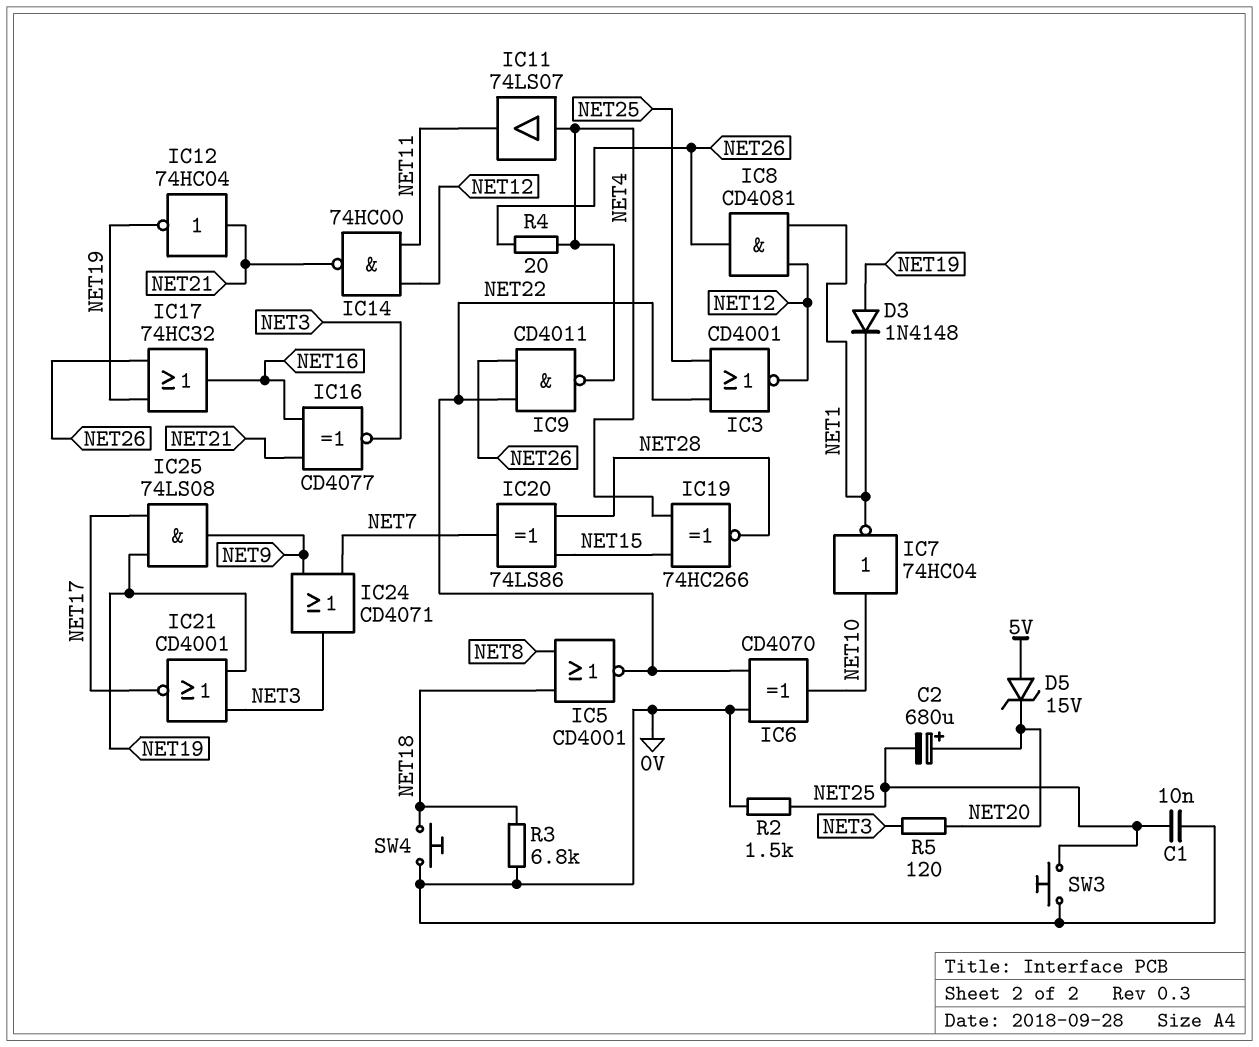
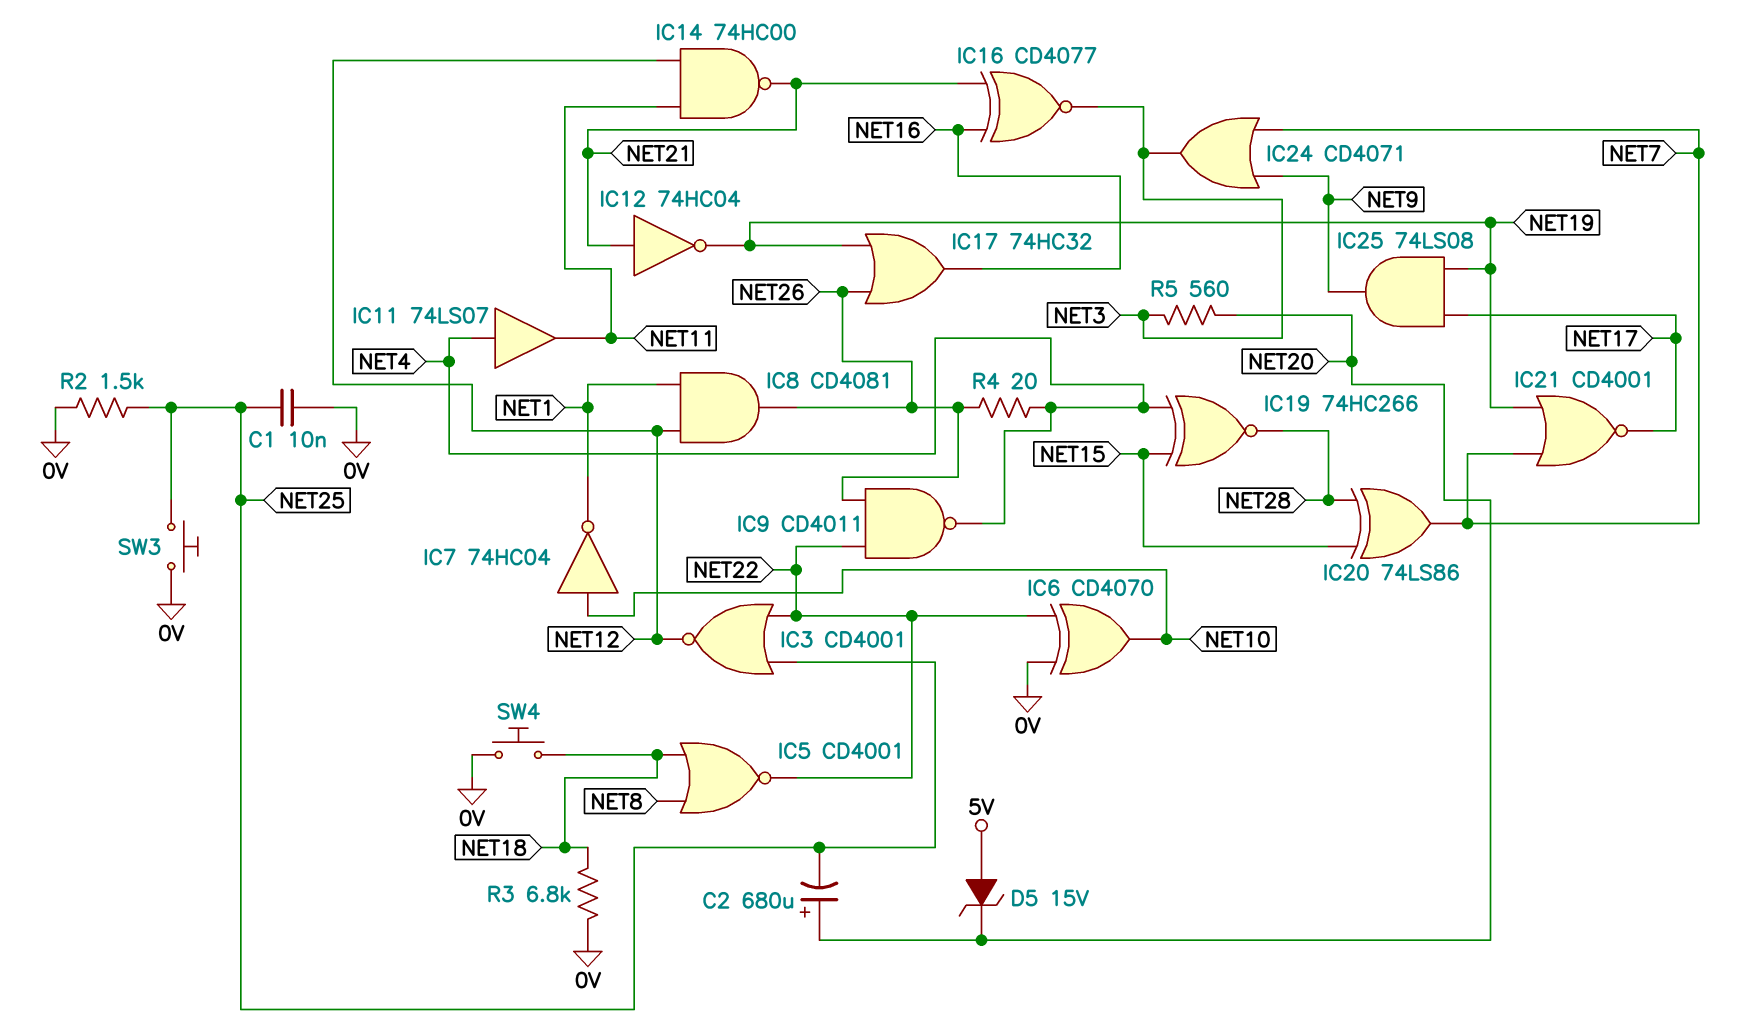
D3: diode 1N4148 (A NET19, K NET1) -> none
IC21: NOR CD4001 (in NET3, in NET19, out NET17) -> NOR CD4001 (in NET7, in NET19, out NET17)
R5: 120 (NET3, NET20) -> 560 (NET3, NET20)

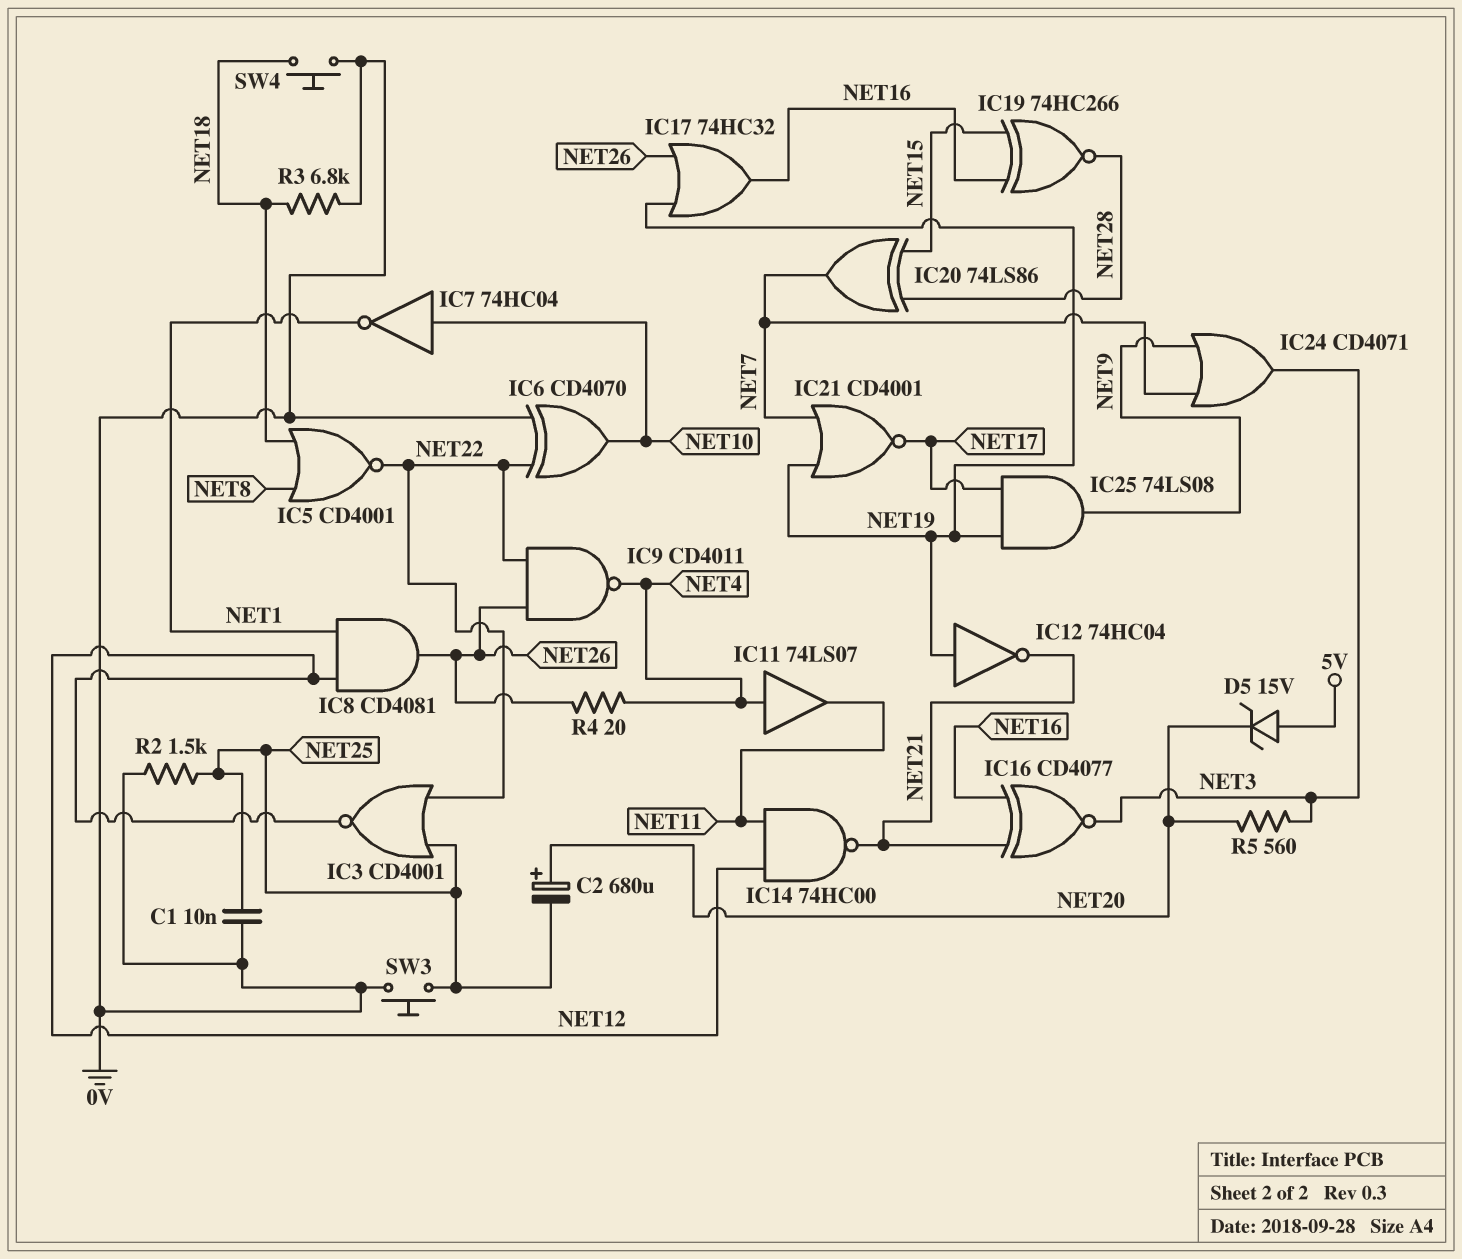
IC12: NOT 74HC04 (in NET21, out NET19) -> NOT 74HC04 (in NET19, out NET21)
IC19: XNOR 74HC266 (in NET4, in NET15, out NET28) -> XNOR 74HC266 (in NET15, in NET16, out NET28)

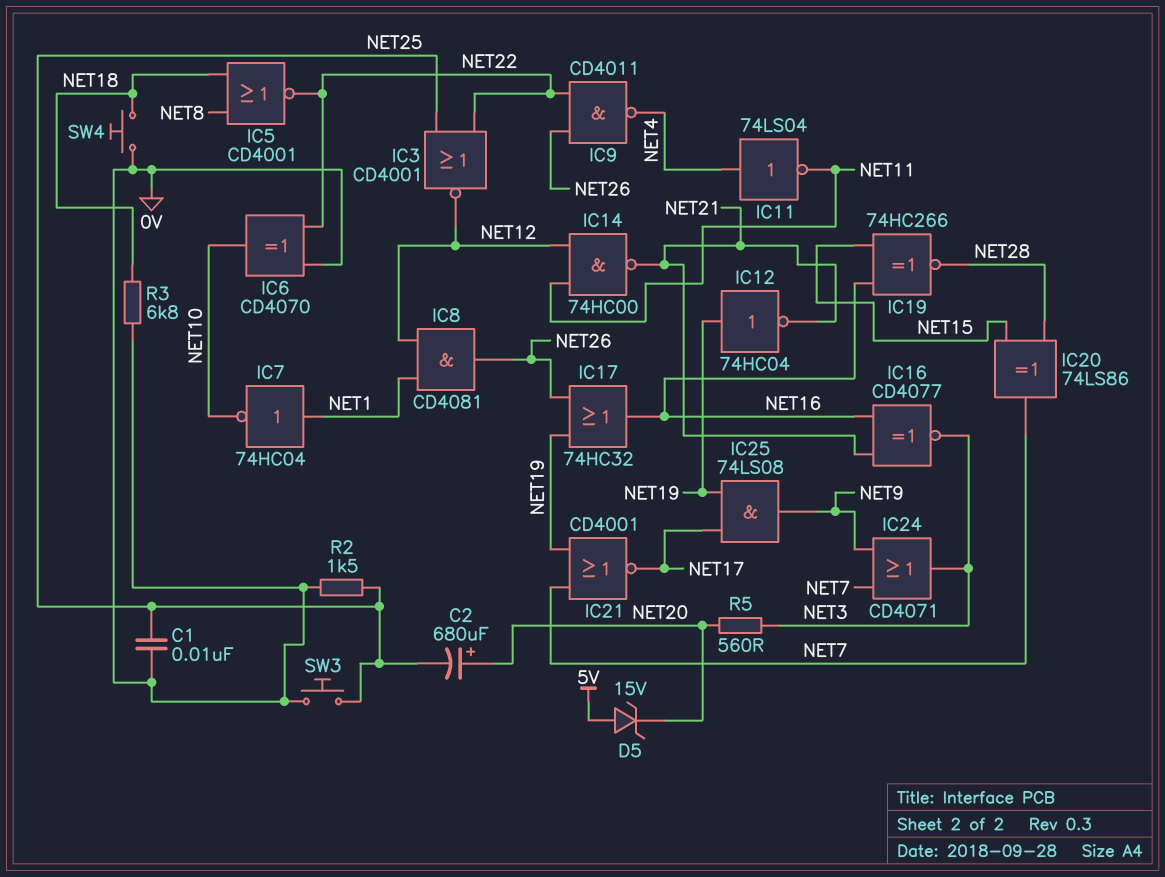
IC7: NOT 74HC04 (in NET10, out NET1) -> NOT 74HC04 (in NET1, out NET10)
IC11: buffer 74LS07 (in NET4, out NET11) -> NOT 74LS04 (in NET4, out NET11)
R4: 20 (NET4, NET26) -> none

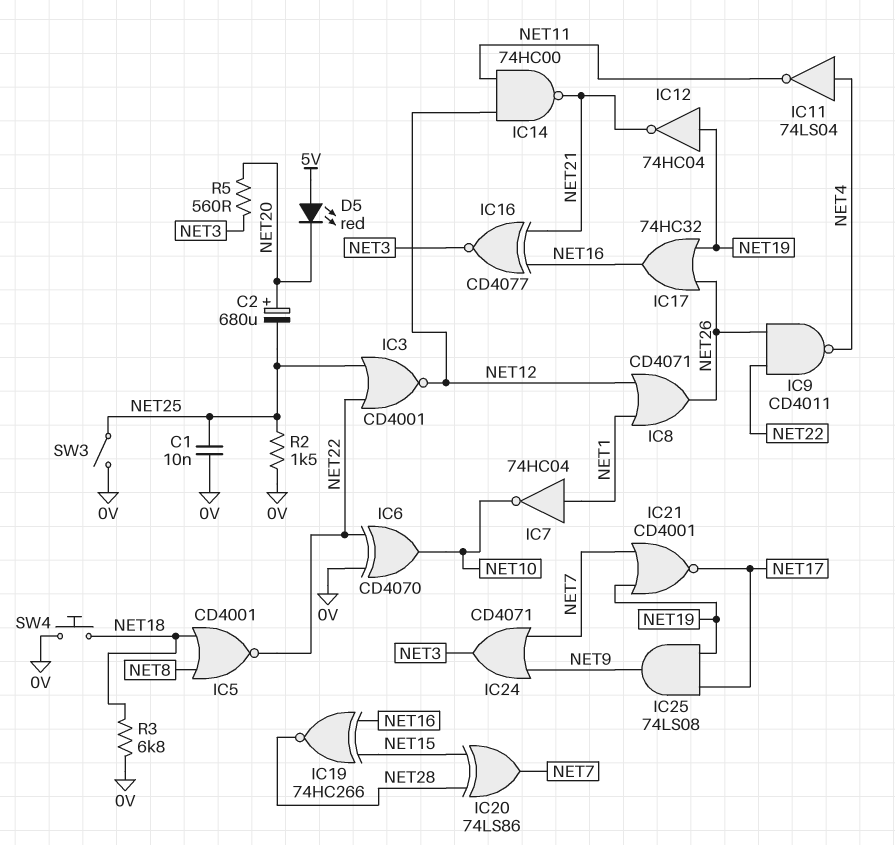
D5: zener 15V (A 5V, K NET20) -> LED red (A 5V, K NET20)
IC8: AND CD4081 (in NET1, in NET12, out NET26) -> OR CD4071 (in NET1, in NET12, out NET26)
SW3: button (0V, NET25) -> switch (0V, NET25)

